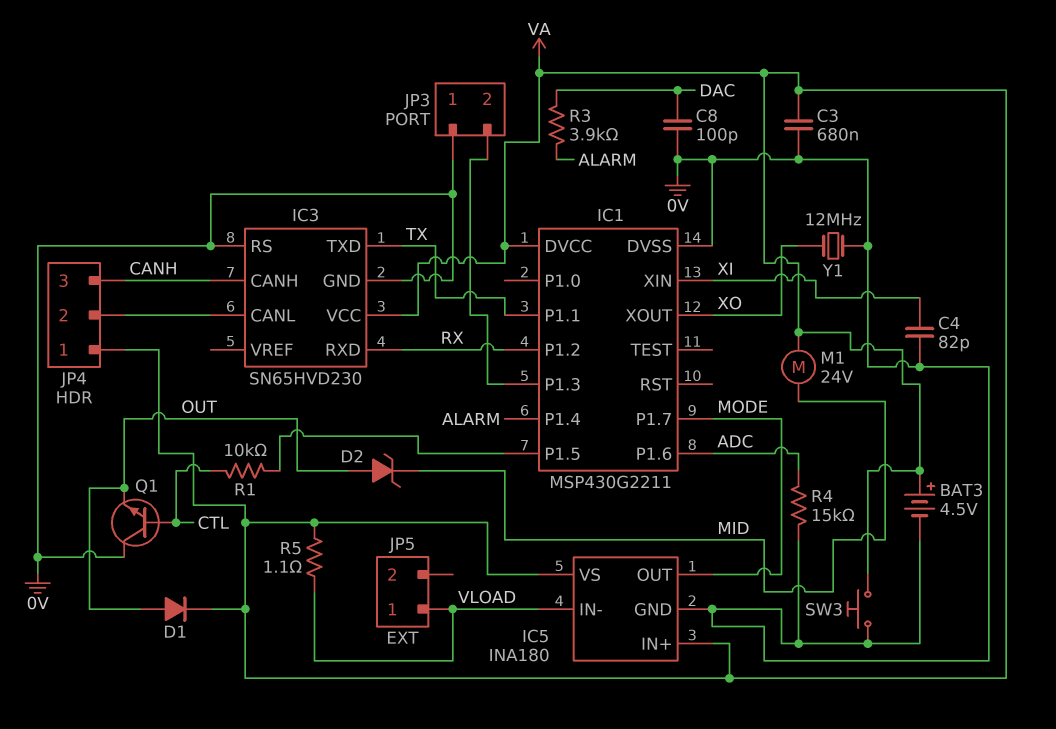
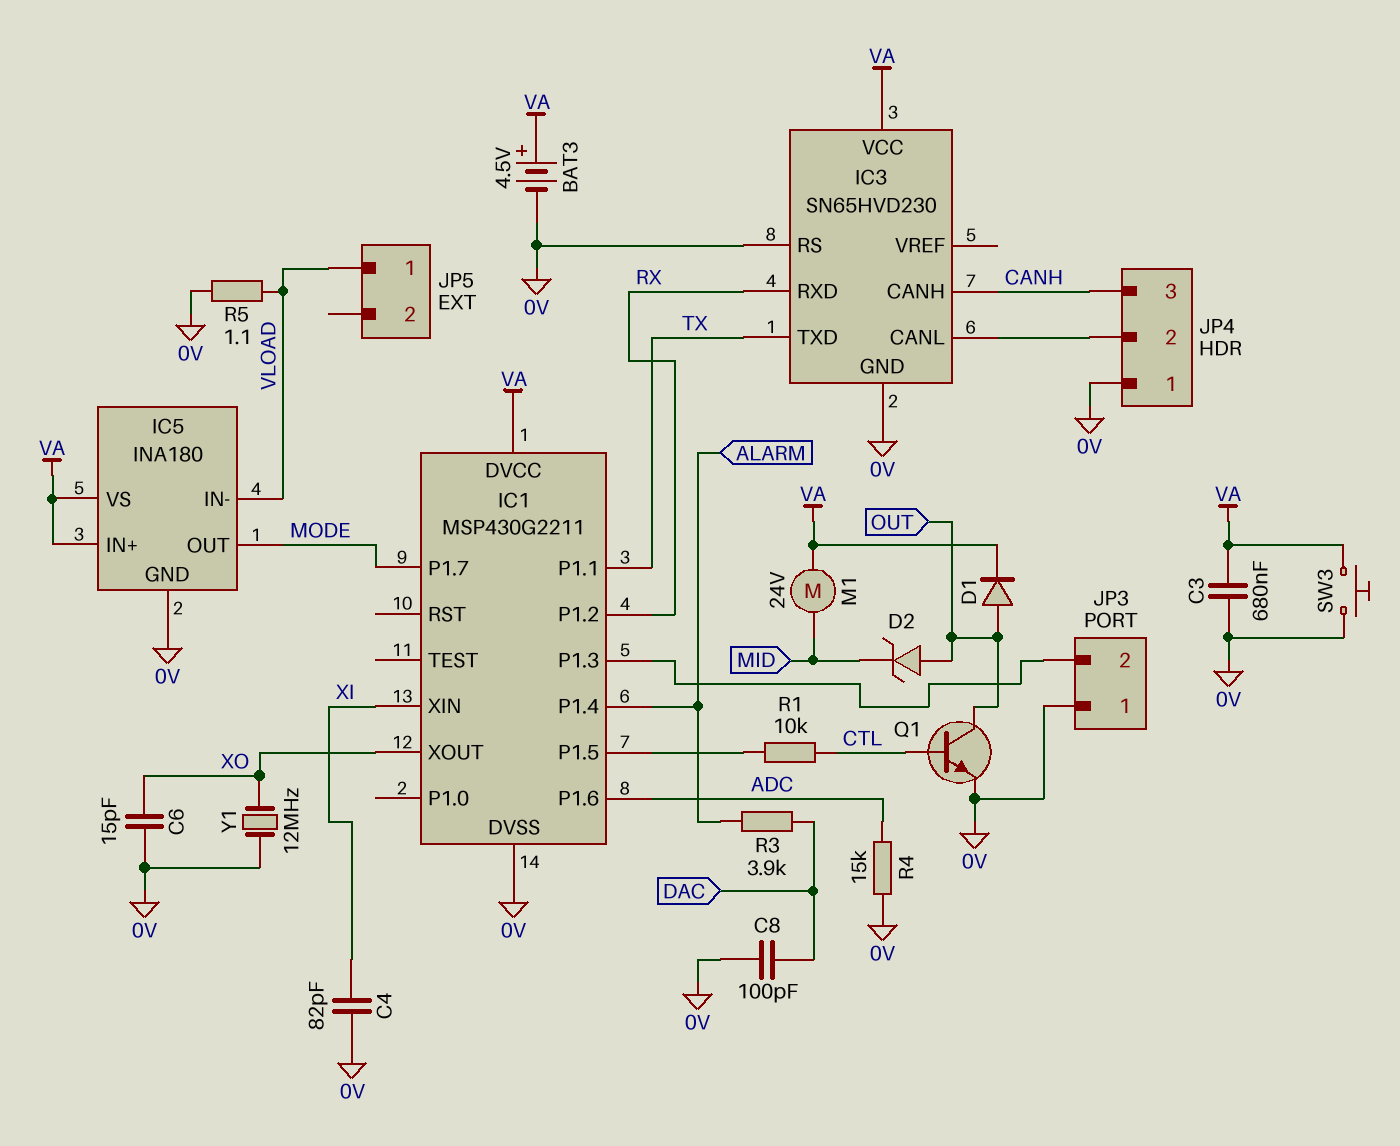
C6: none -> 15pF (0V, XO)
JP4 pin 1: VA -> 0V
Q1: NPN (B CTL, C 0V, E OUT) -> NPN (B CTL, C OUT, E 0V)
R5: 1.1 (VA, VLOAD) -> 1.1 (0V, VLOAD)

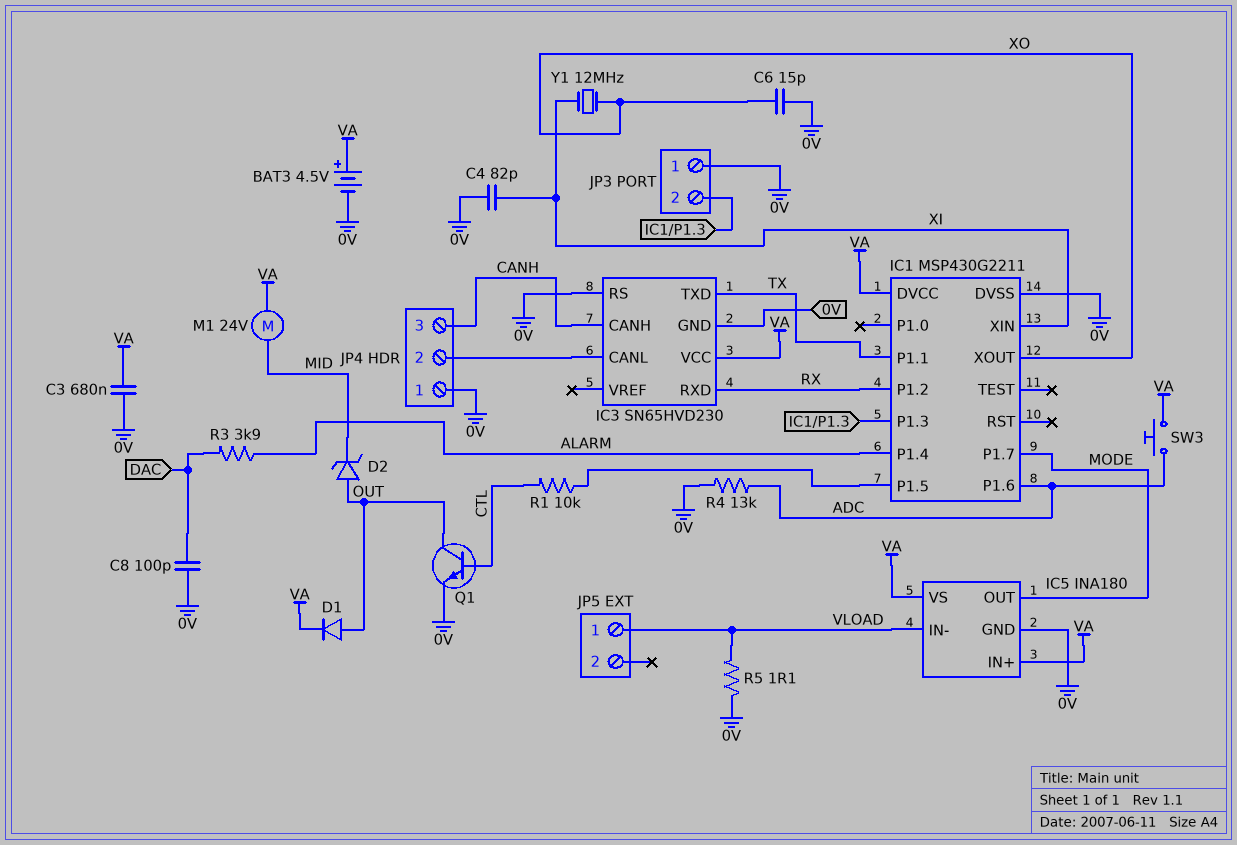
R4: 15k (0V, ADC) -> 13k (0V, ADC)
SW3: button (0V, VA) -> button (ADC, VA)
Y1: 12MHz (0V, XO) -> 12MHz (XI, XO)

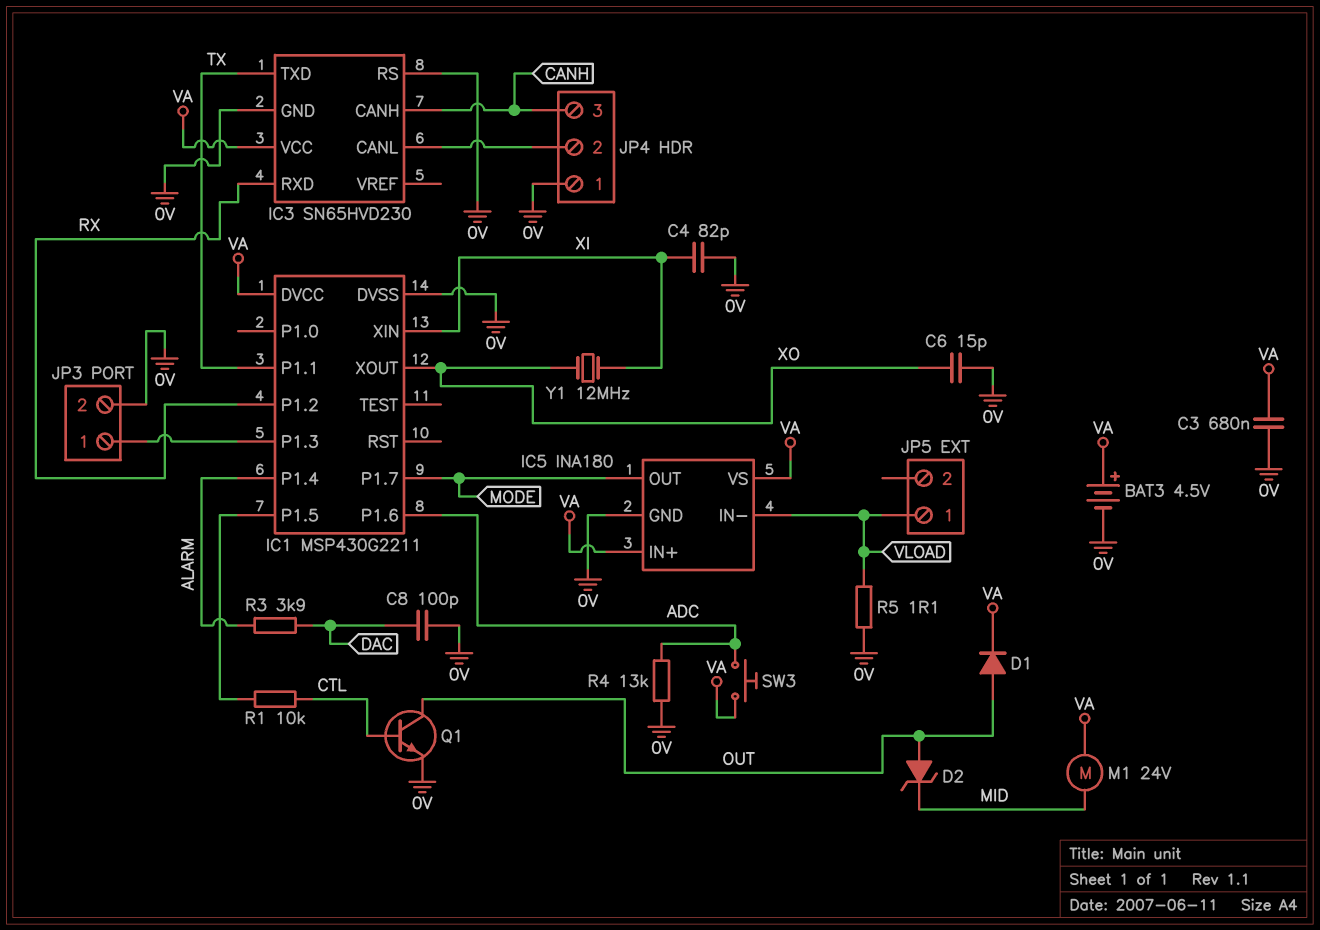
JP3 pin 1: 0V -> IC1/P1.3
JP3 pin 2: IC1/P1.3 -> 0V

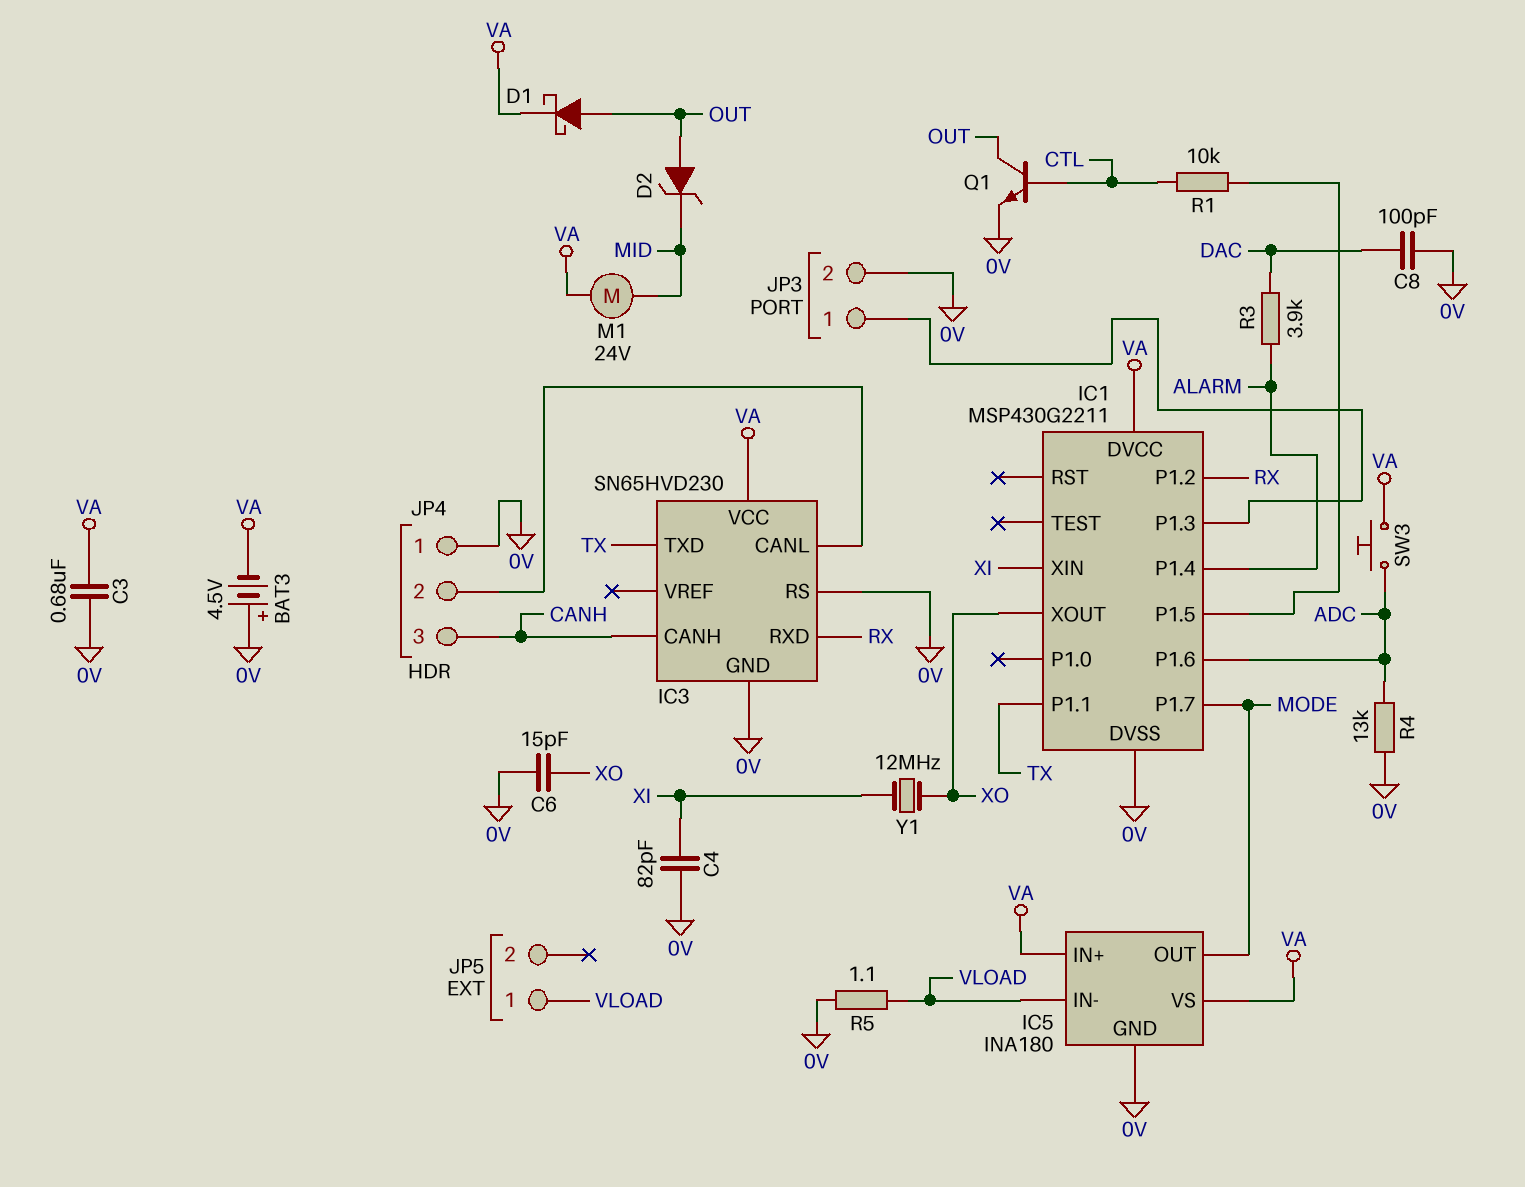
BAT3: 4.5V (plus VA, minus 0V) -> 4.5V (plus 0V, minus VA)
D1: diode (A OUT, K VA) -> schottky (A OUT, K VA)

